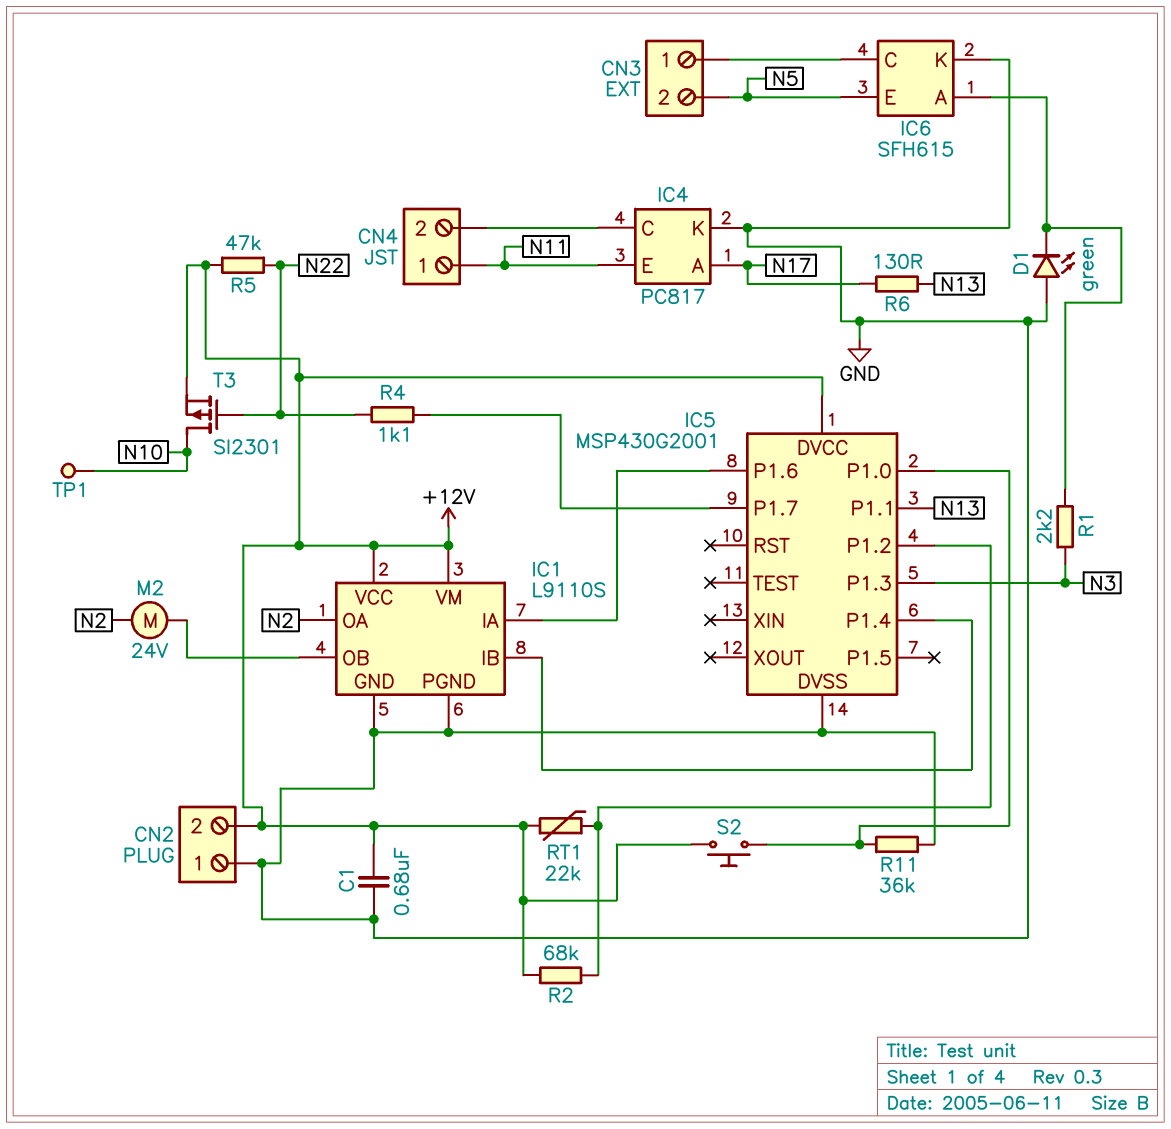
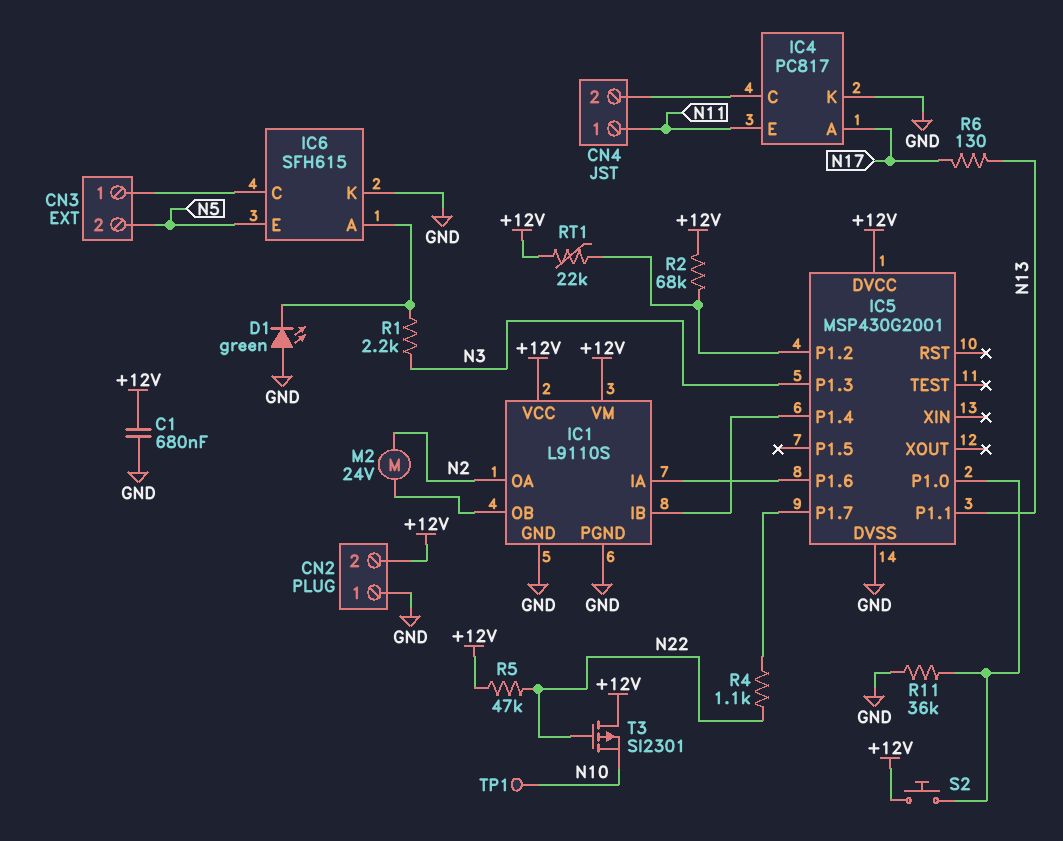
T3: PMOS SI2301 (G N22, D N10, S +12V) -> PMOS SI2301 (G N22, D +12V, S N10)

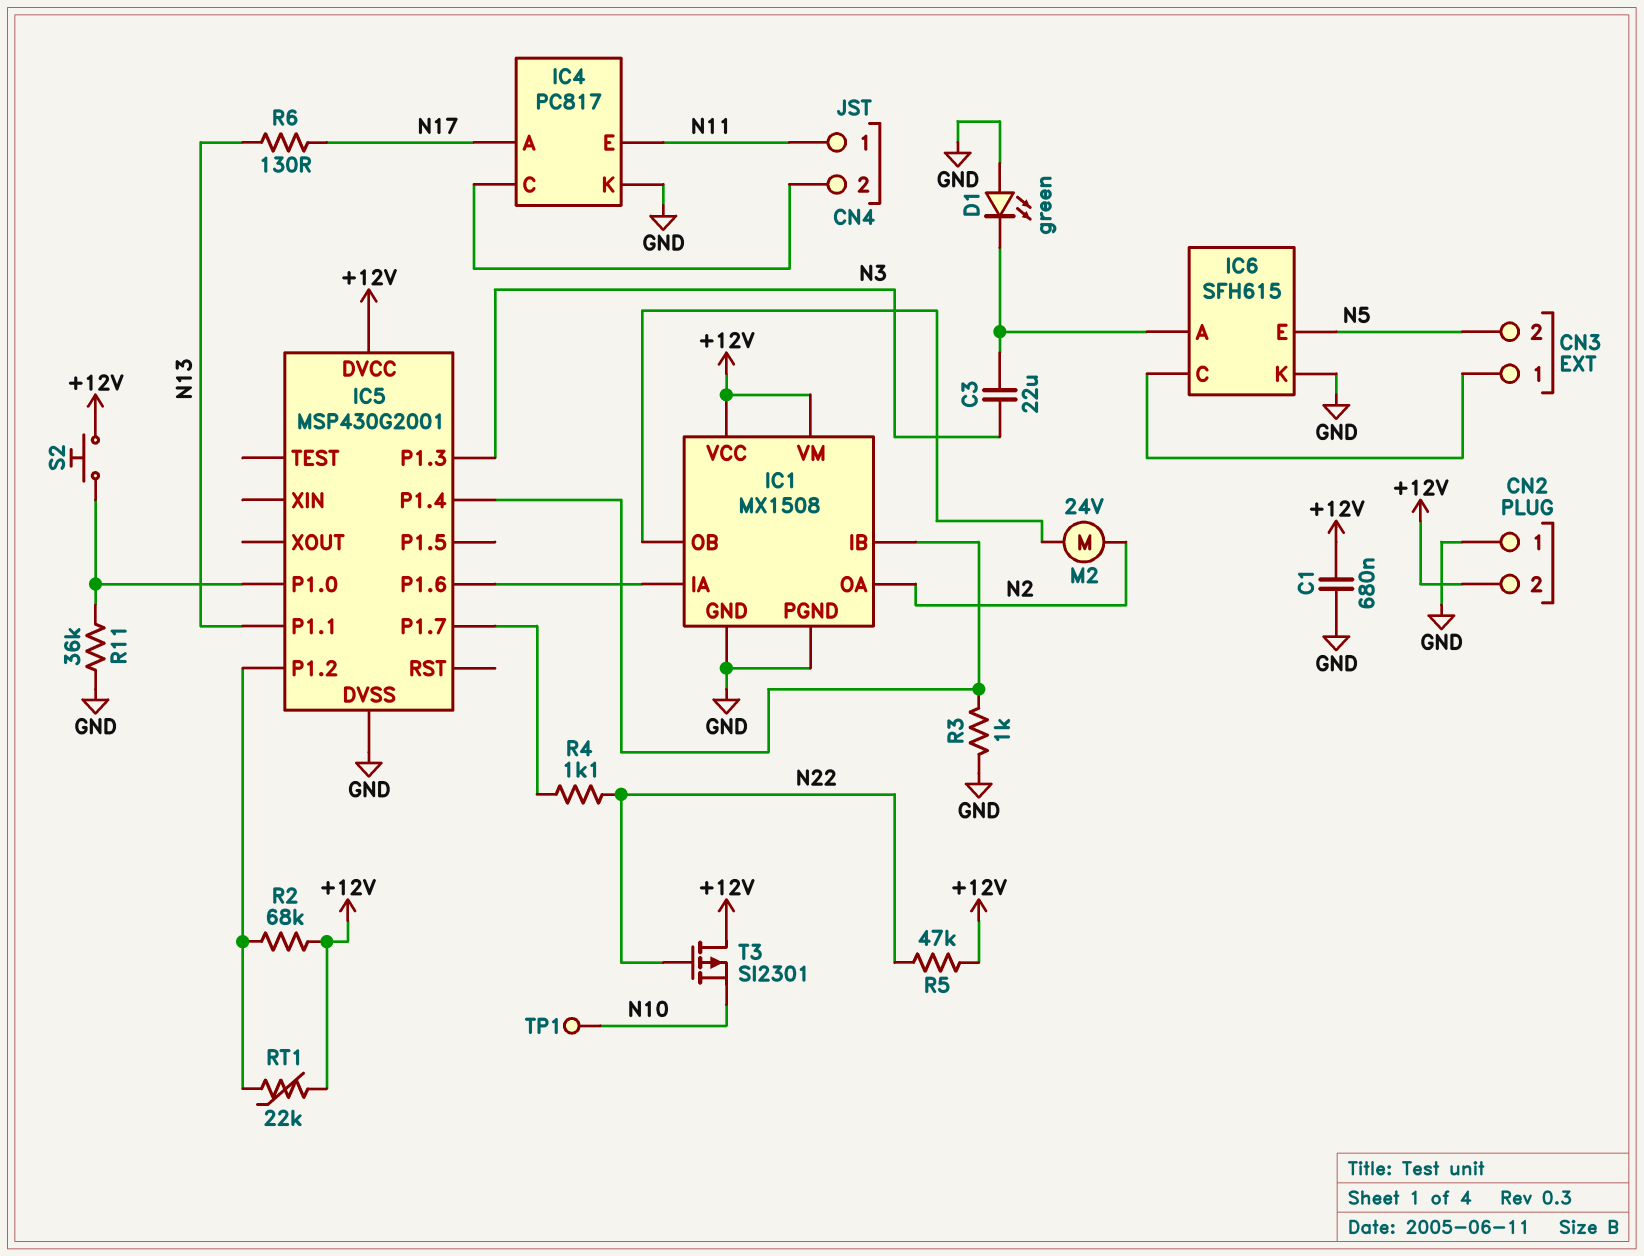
C3: none -> 22uF (IC6/A, N3)
IC1: L9110S -> MX1508
R1: 2.2k (IC6/A, N3) -> none
R3: none -> 1k (GND, IC1/IB)

